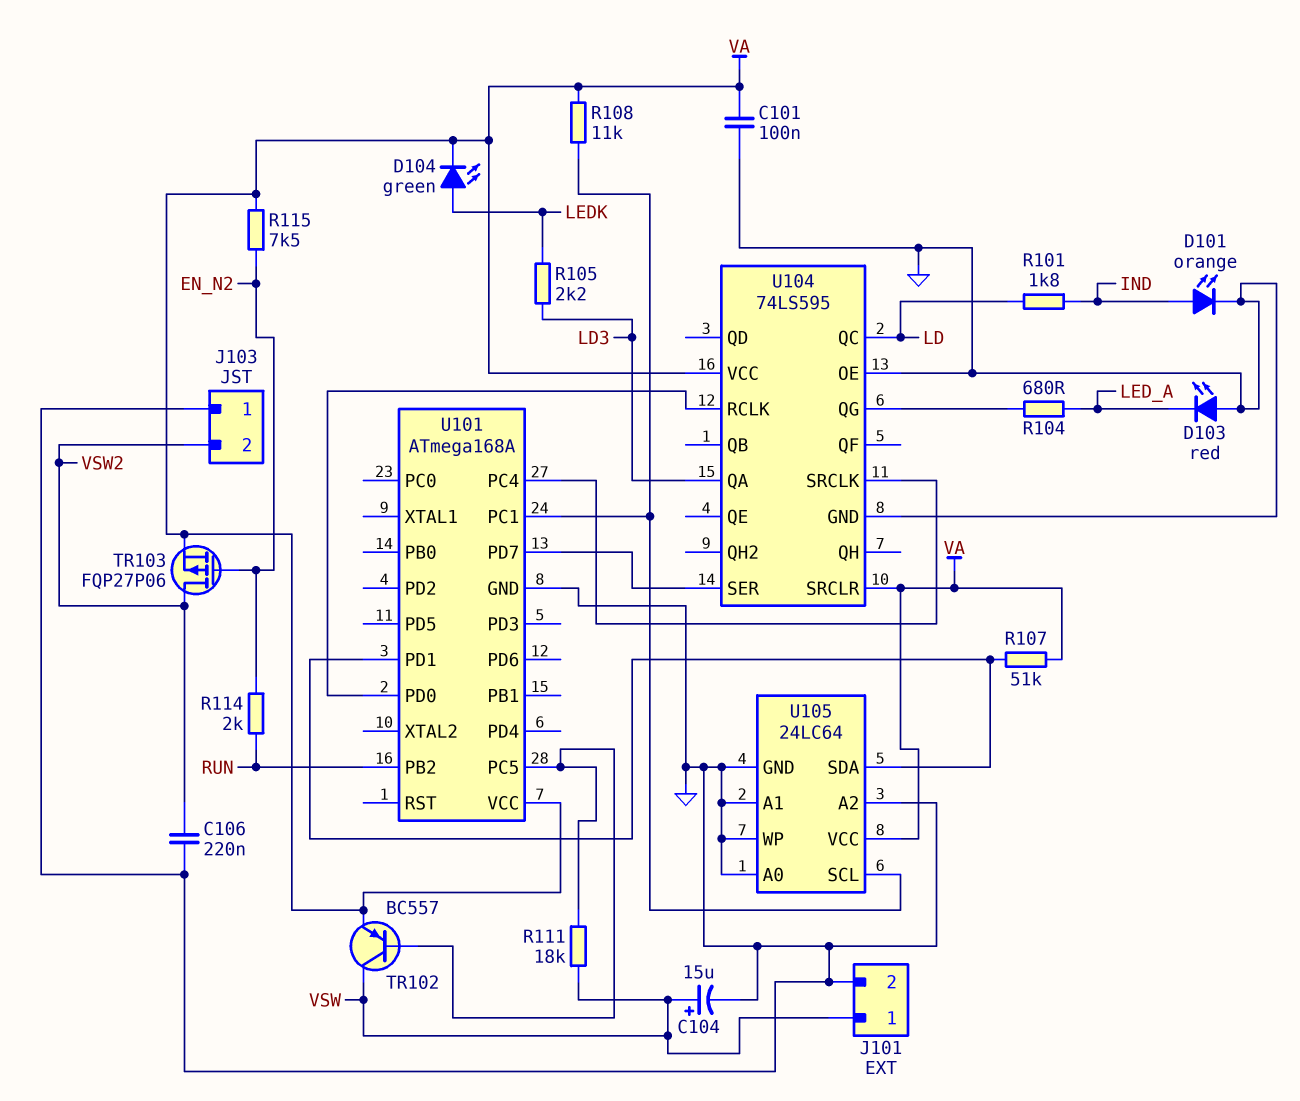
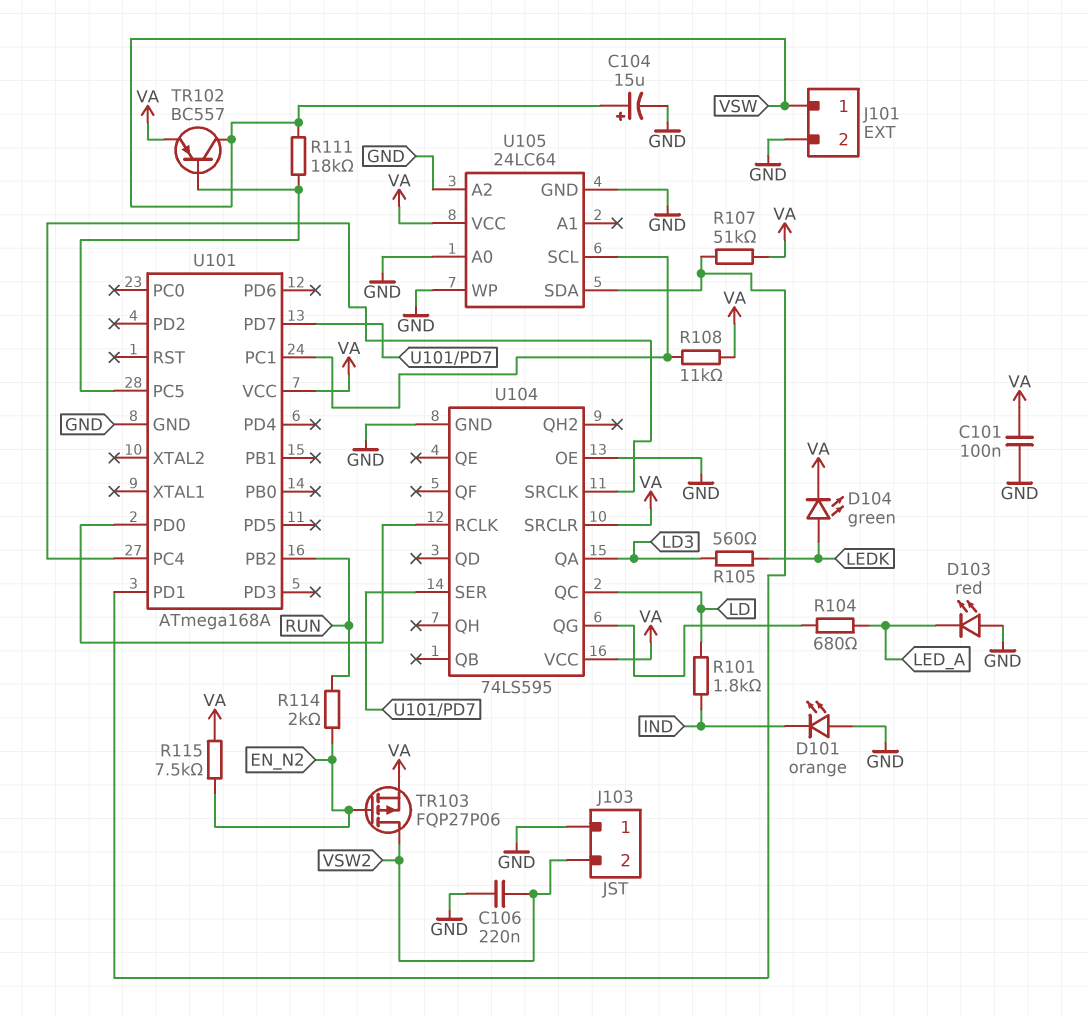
D101: LED orange (A IND, K GND) -> LED orange (A GND, K IND)
R105: 2.2k (LD3, LEDK) -> 560 (LD3, LEDK)
U105 pin A1: GND -> none

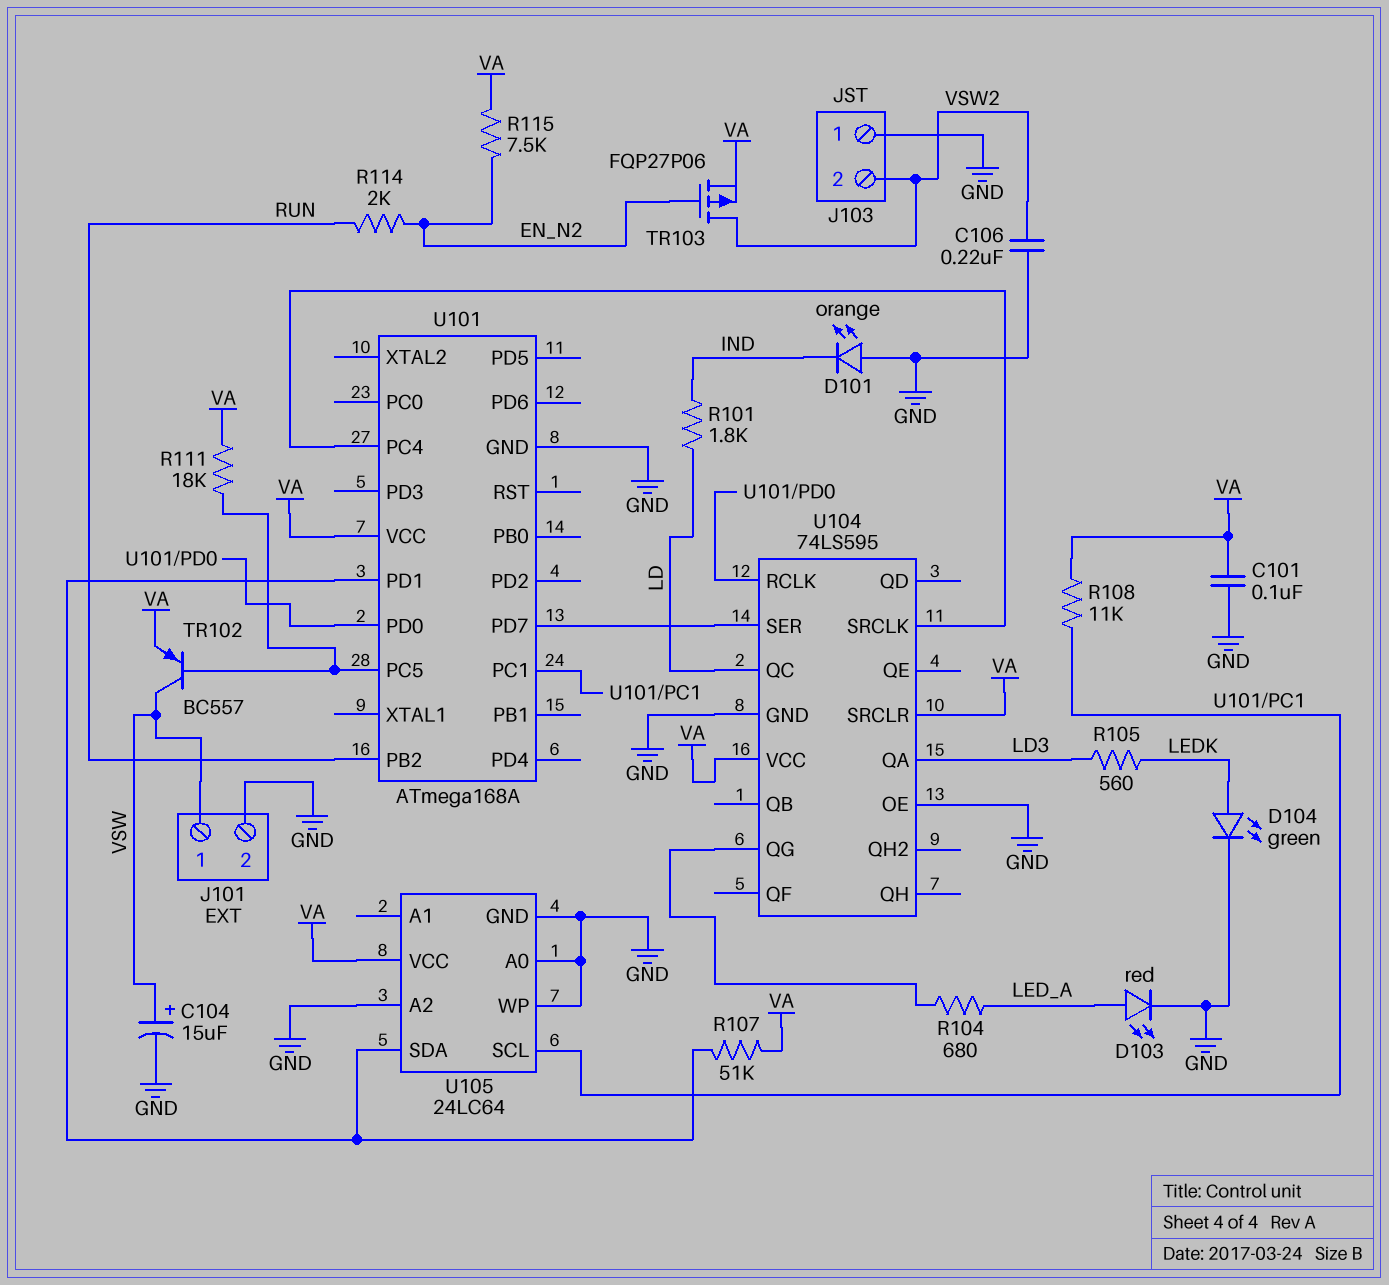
D103: LED red (A GND, K LED_A) -> LED red (A LED_A, K GND)
D104: LED green (A LEDK, K VA) -> LED green (A LEDK, K GND)
R111: 18k (U101/PC5, VSW) -> 18k (U101/PC5, VA)

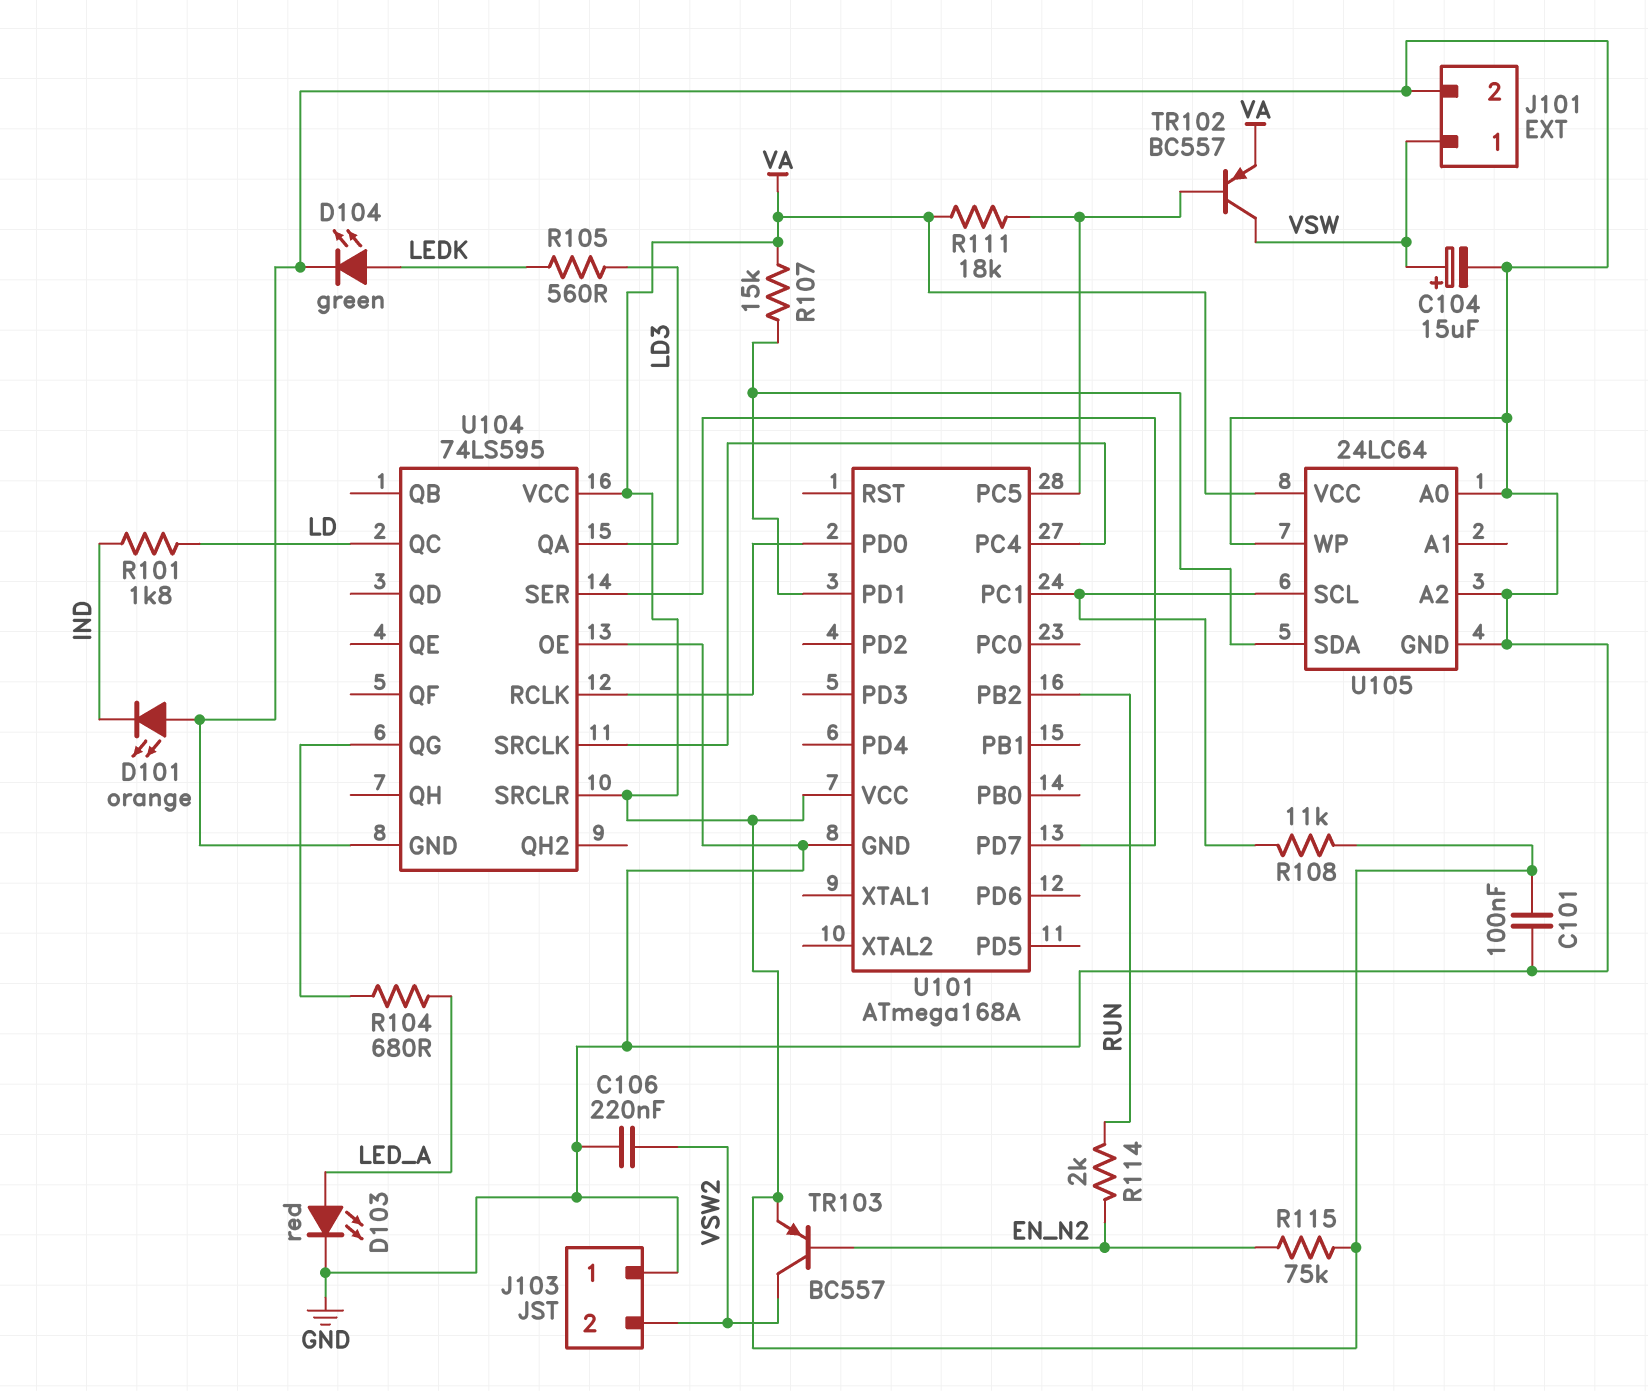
R107: 51k (U101/PD1, VA) -> 15k (U101/PD1, VA)
R115: 7.5k (EN_N2, VA) -> 75k (EN_N2, VA)
TR103: PMOS FQP27P06 (G EN_N2, D VSW2, S VA) -> PNP BC557 (B EN_N2, C VSW2, E VA)

